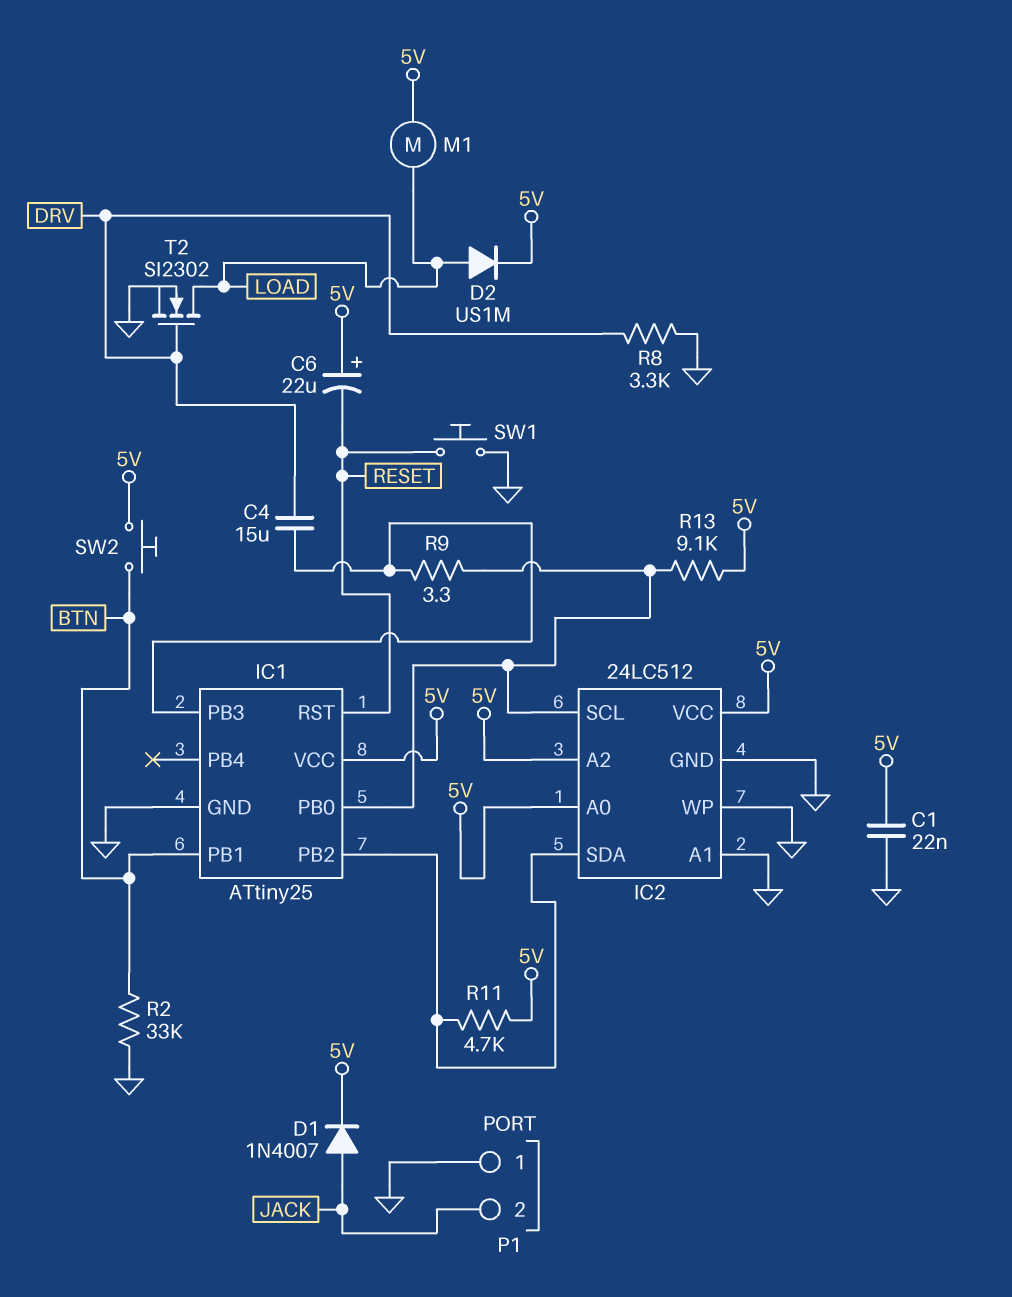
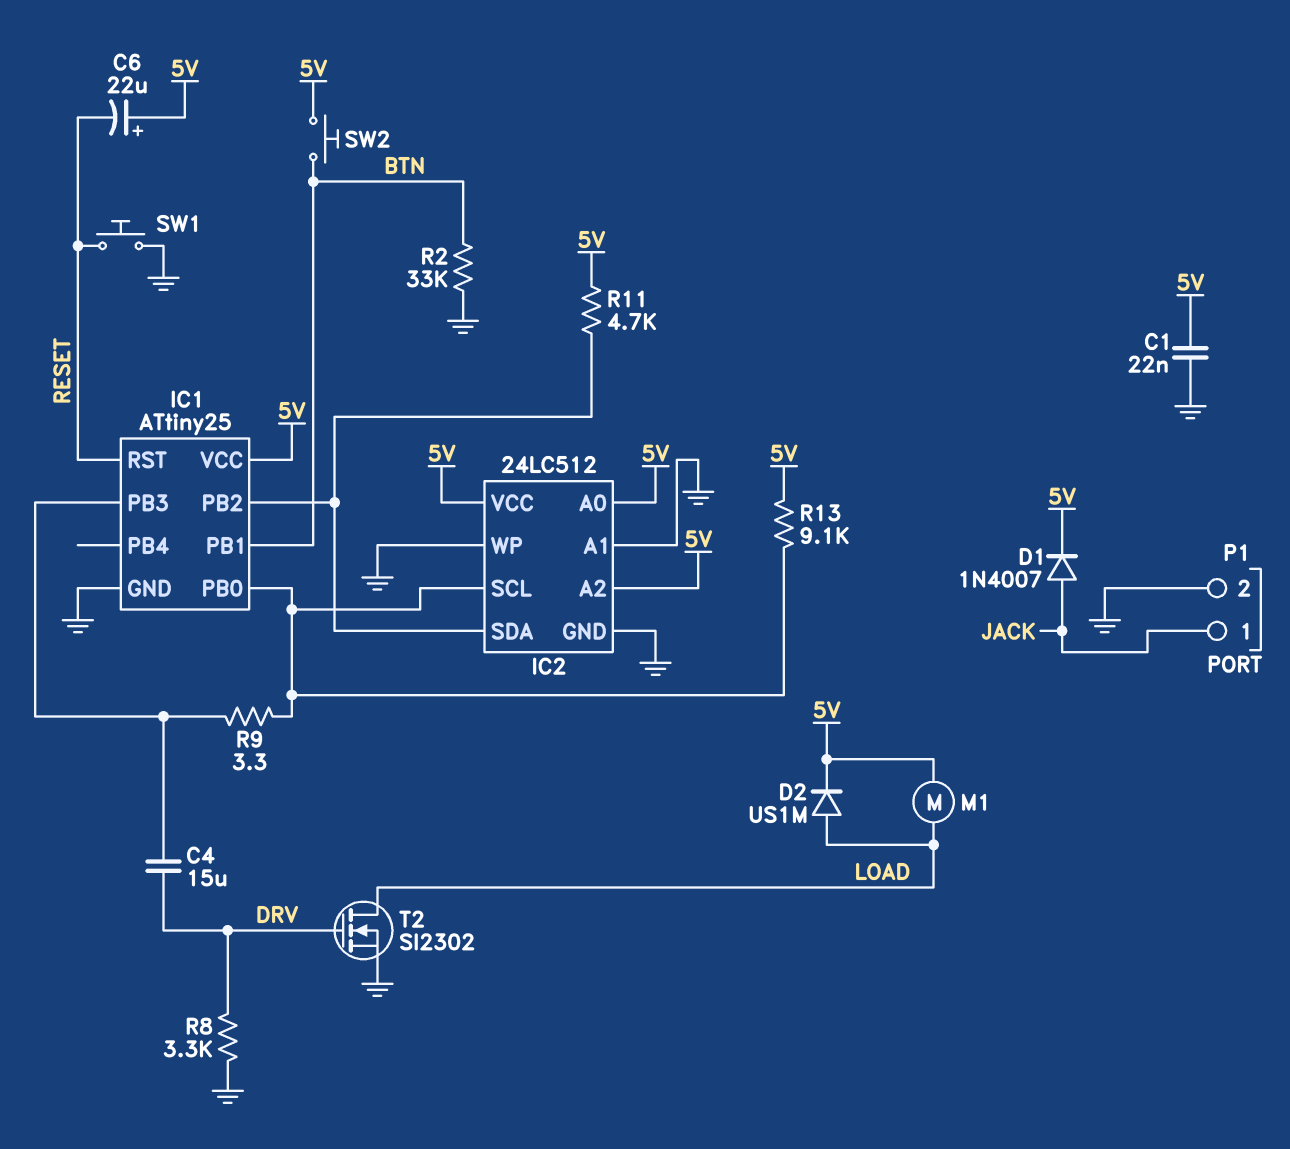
P1 pin 1: GND -> JACK
P1 pin 2: JACK -> GND

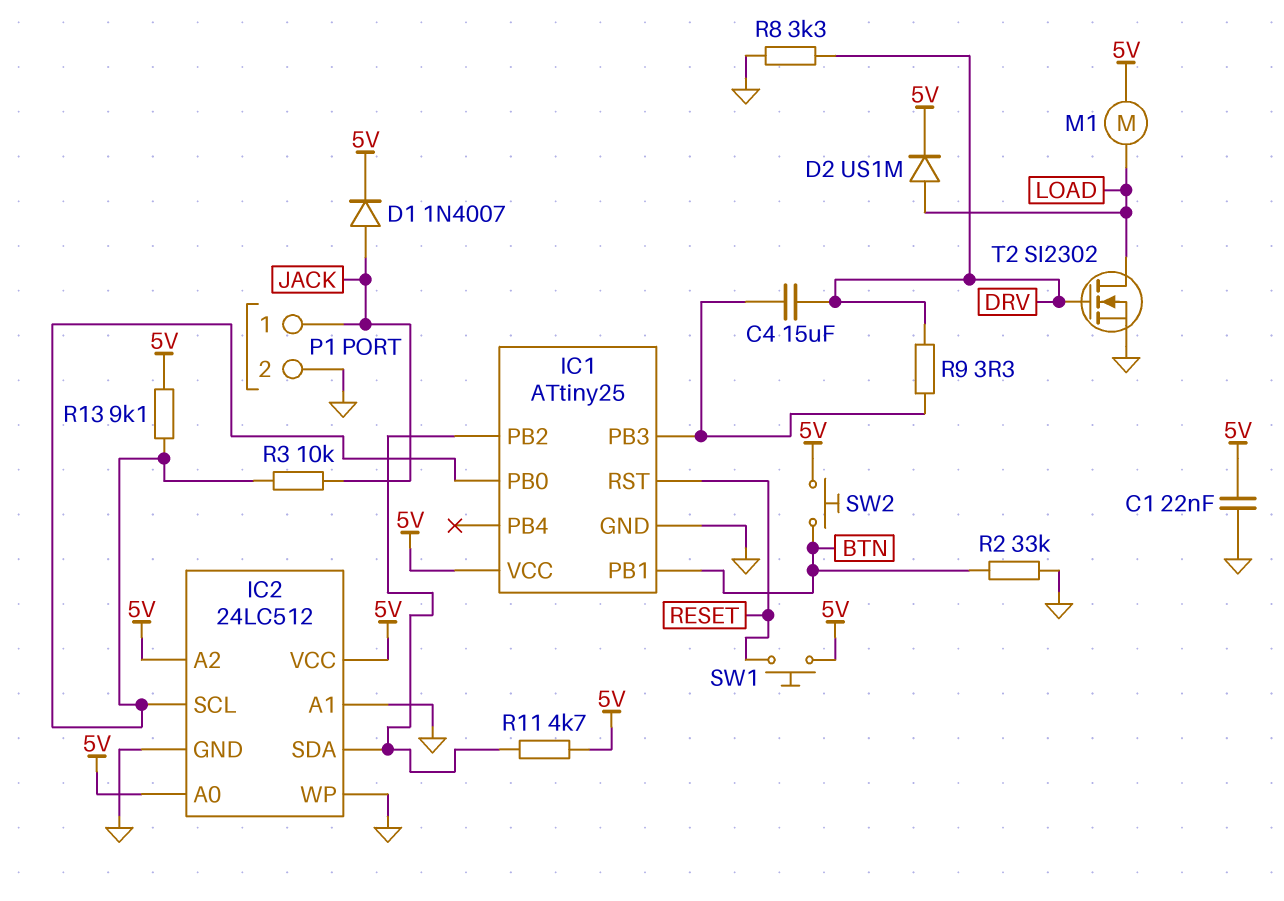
C6: 22uF (plus 5V, minus RESET) -> none
R3: none -> 10k (IC1/PB0, JACK)
R9: 3.3 (IC1/PB0, IC1/PB3) -> 3.3 (DRV, IC1/PB3)
SW1: button (GND, RESET) -> button (5V, RESET)

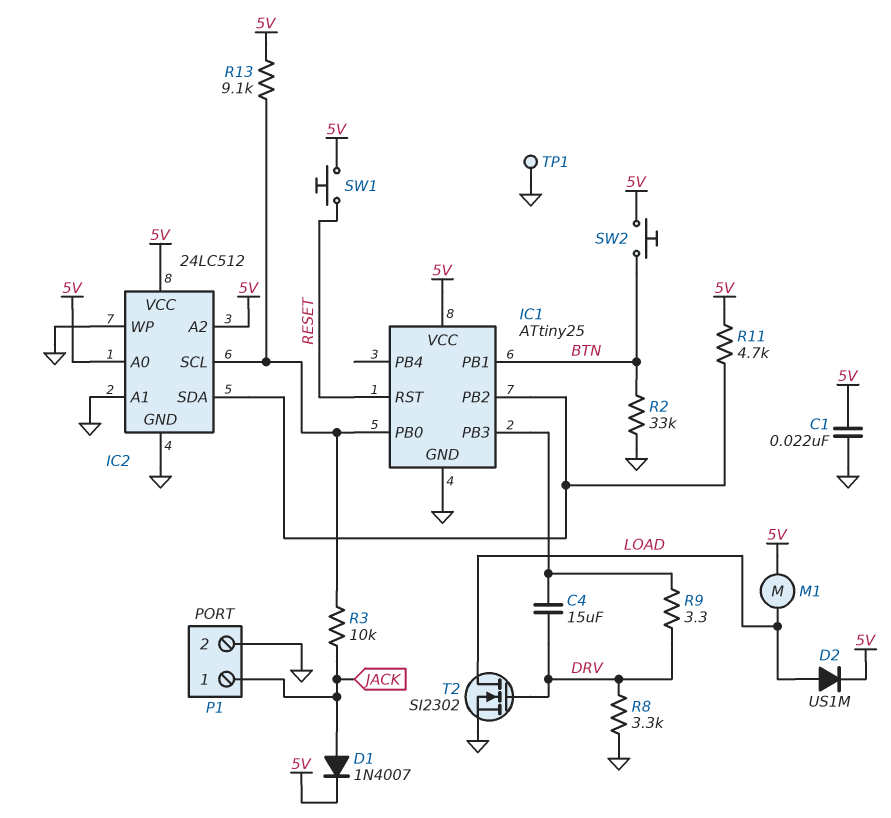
TP1: none -> test point (GND)

